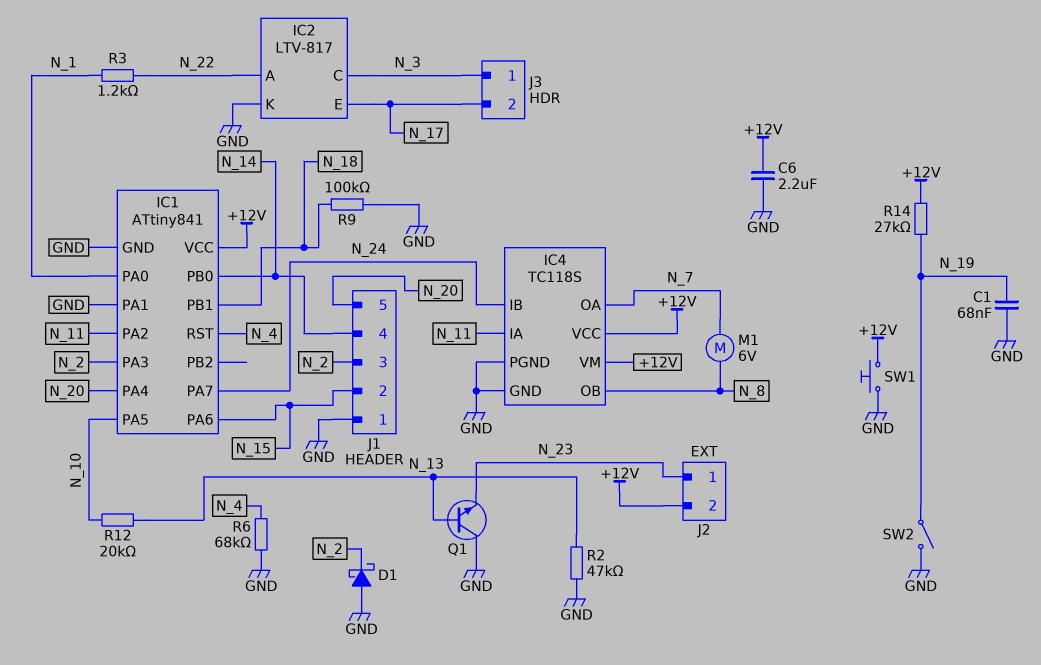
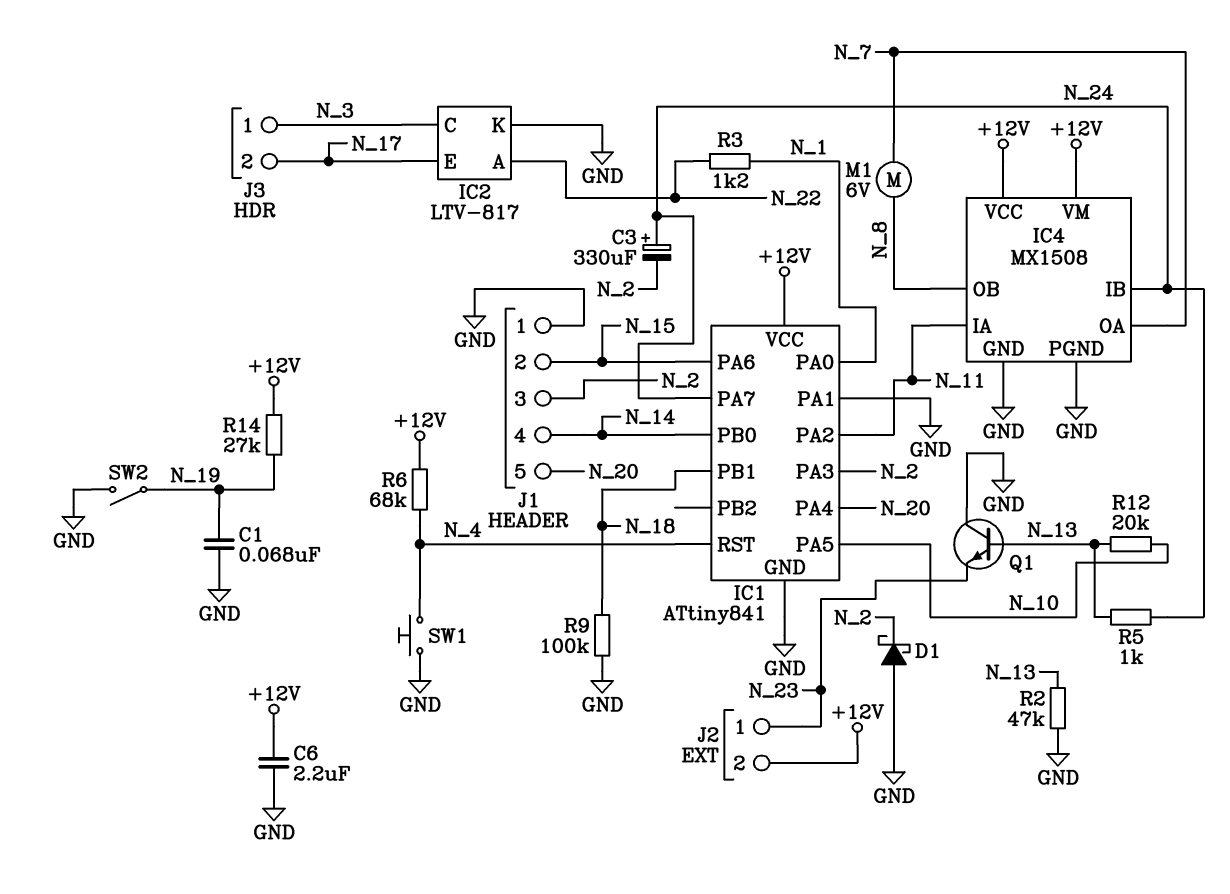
C3: none -> 330uF (plus N_24, minus N_2)
IC4: TC118S -> MX1508
R5: none -> 1k (N_13, N_24)
R6: 68k (GND, N_4) -> 68k (+12V, N_4)
SW1: button (+12V, GND) -> button (GND, N_4)

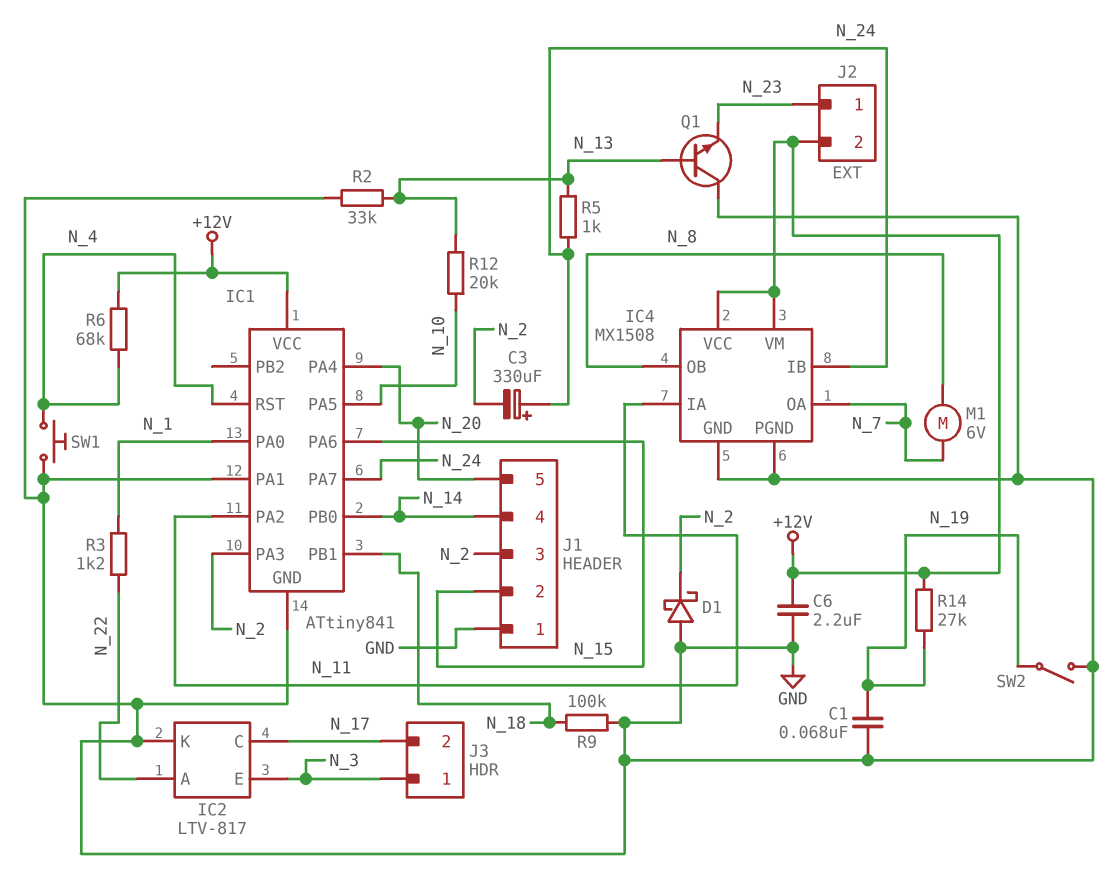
IC2 pin C: N_3 -> N_17
IC2 pin E: N_17 -> N_3
R2: 47k (GND, N_13) -> 33k (GND, N_13)

